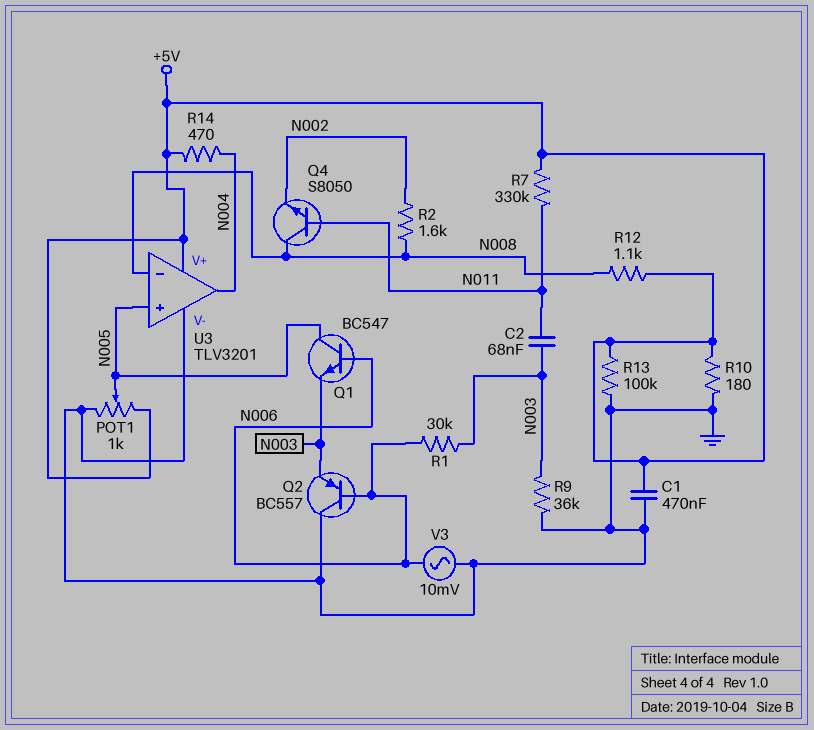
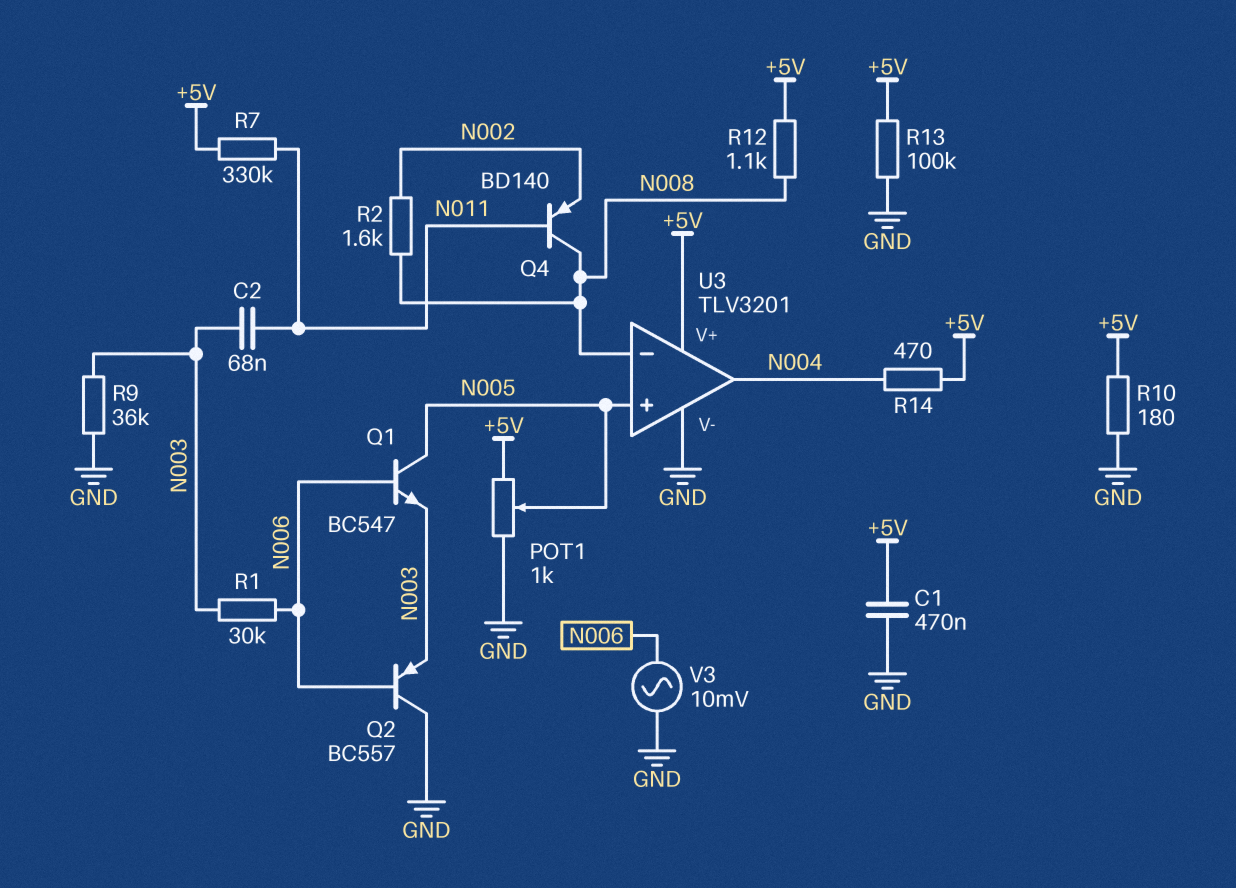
Q4: NPN S8050 (B N011, C N008, E N002) -> PNP BD140 (B N011, C N008, E N002)

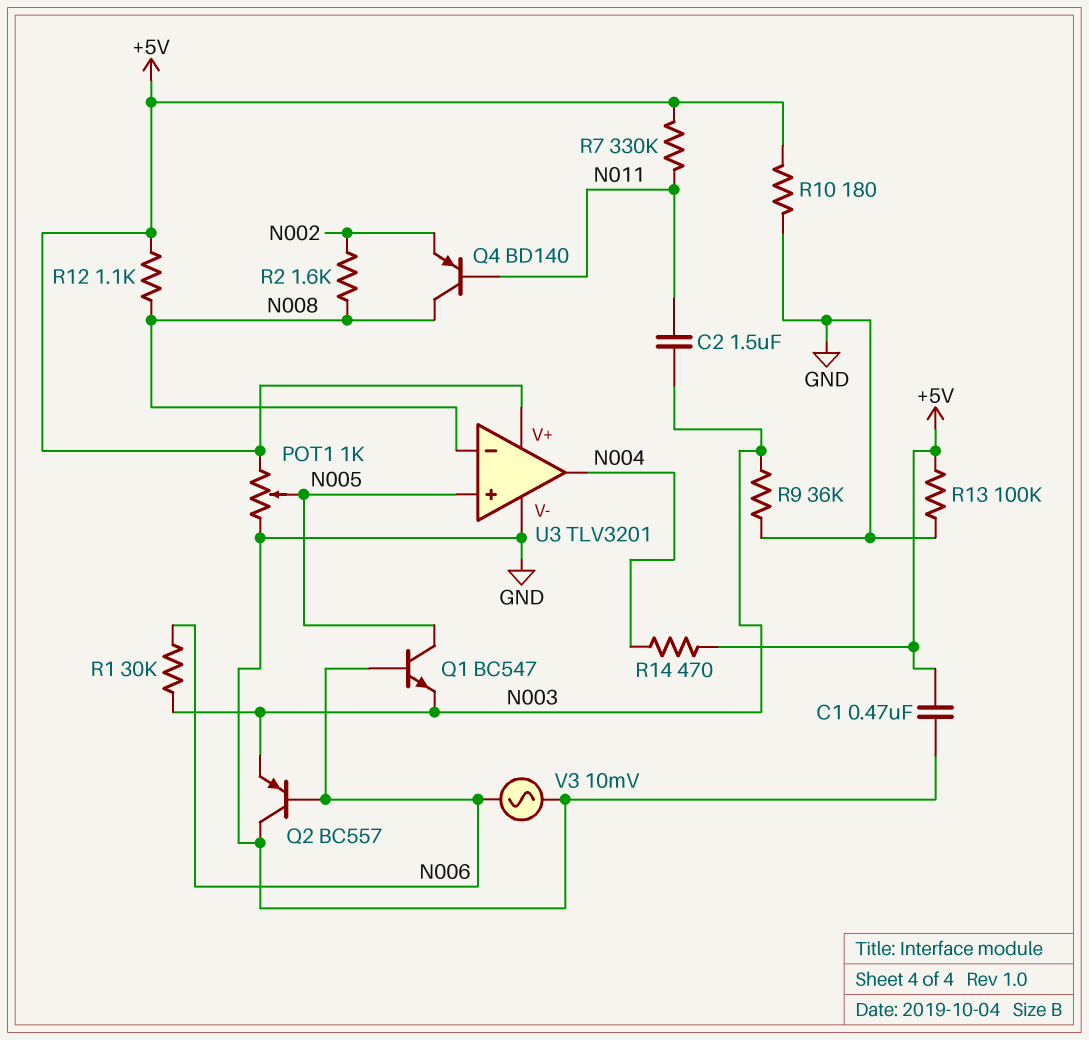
C2: 68nF (N003, N011) -> 1.5uF (N003, N011)

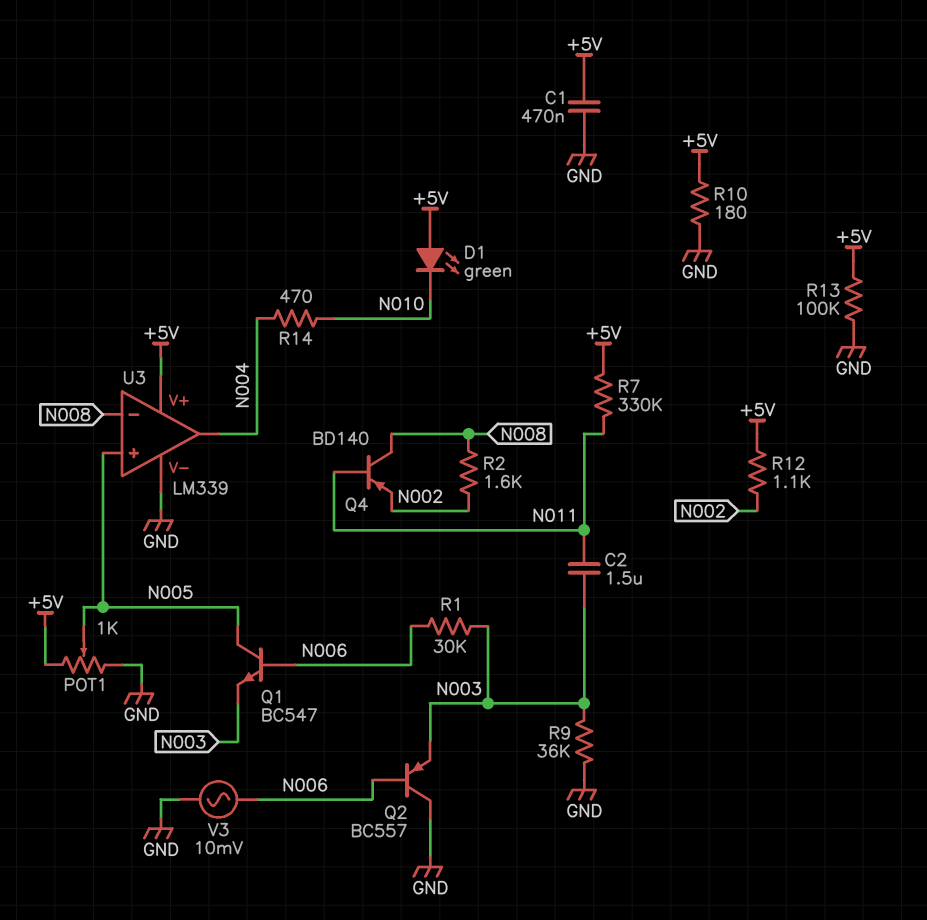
D1: none -> LED green (A +5V, K N010)
R12: 1.1k (+5V, N008) -> 1.1k (+5V, N002)
R14: 470 (+5V, N004) -> 470 (N004, N010)
U3: TLV3201 -> LM339

